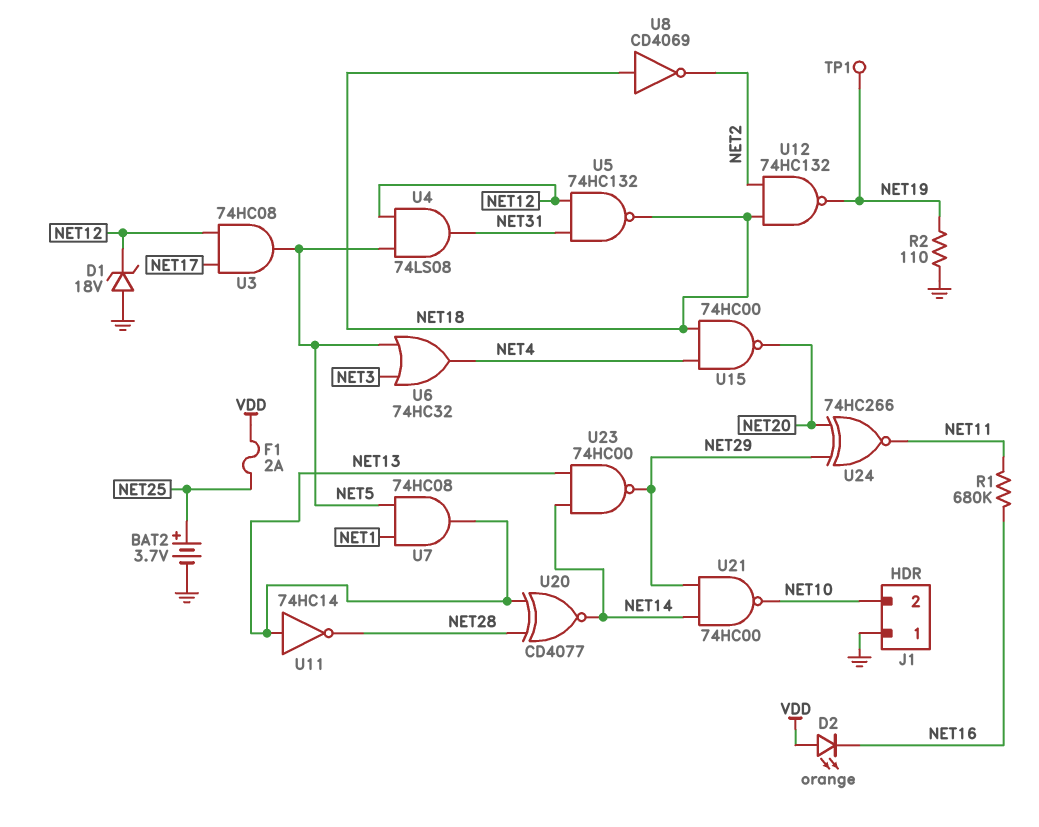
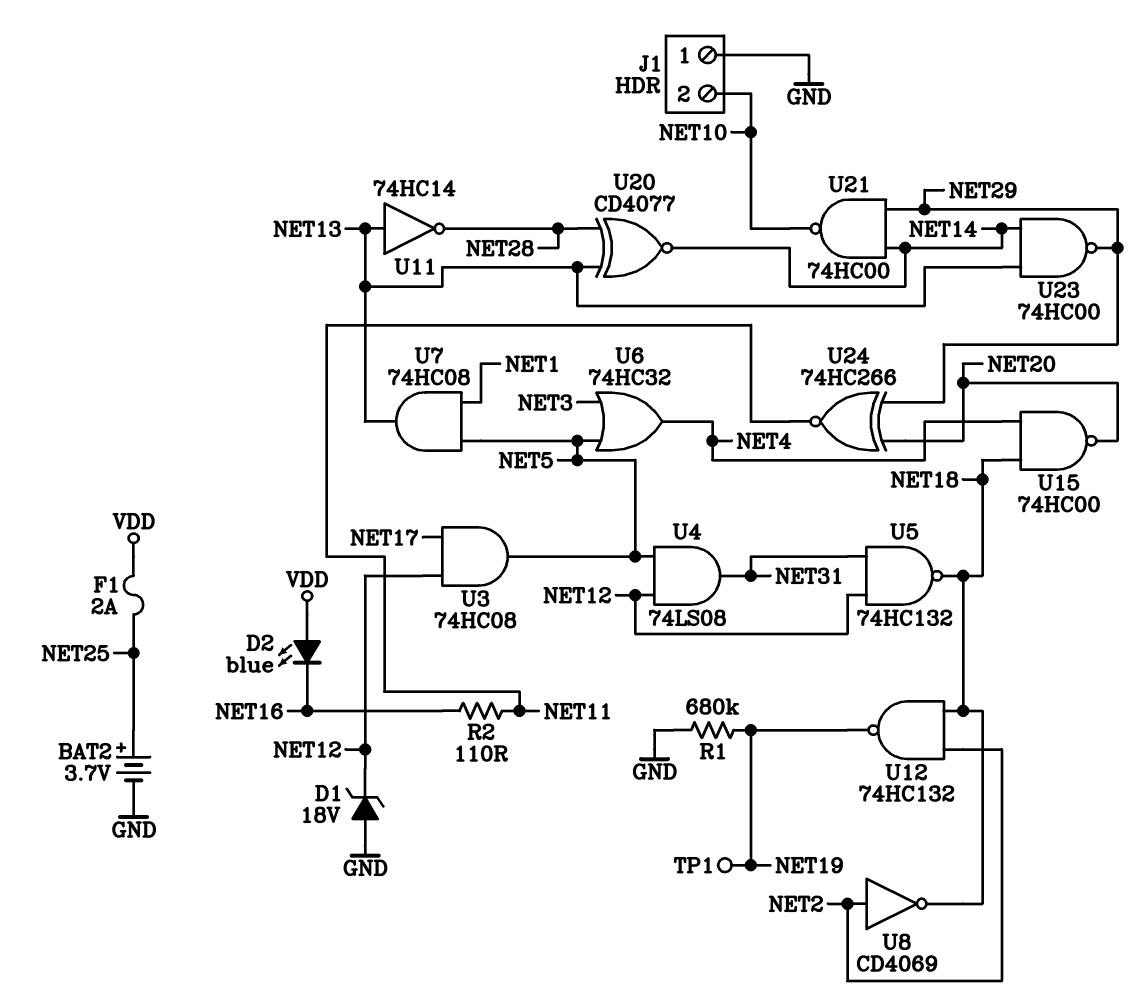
D2: LED orange (A VDD, K NET16) -> LED blue (A VDD, K NET16)
R1: 680k (NET11, NET16) -> 680k (GND, NET19)
R2: 110 (GND, NET19) -> 110 (NET11, NET16)
U8: NOT CD4069 (in NET18, out NET2) -> NOT CD4069 (in NET2, out NET18)

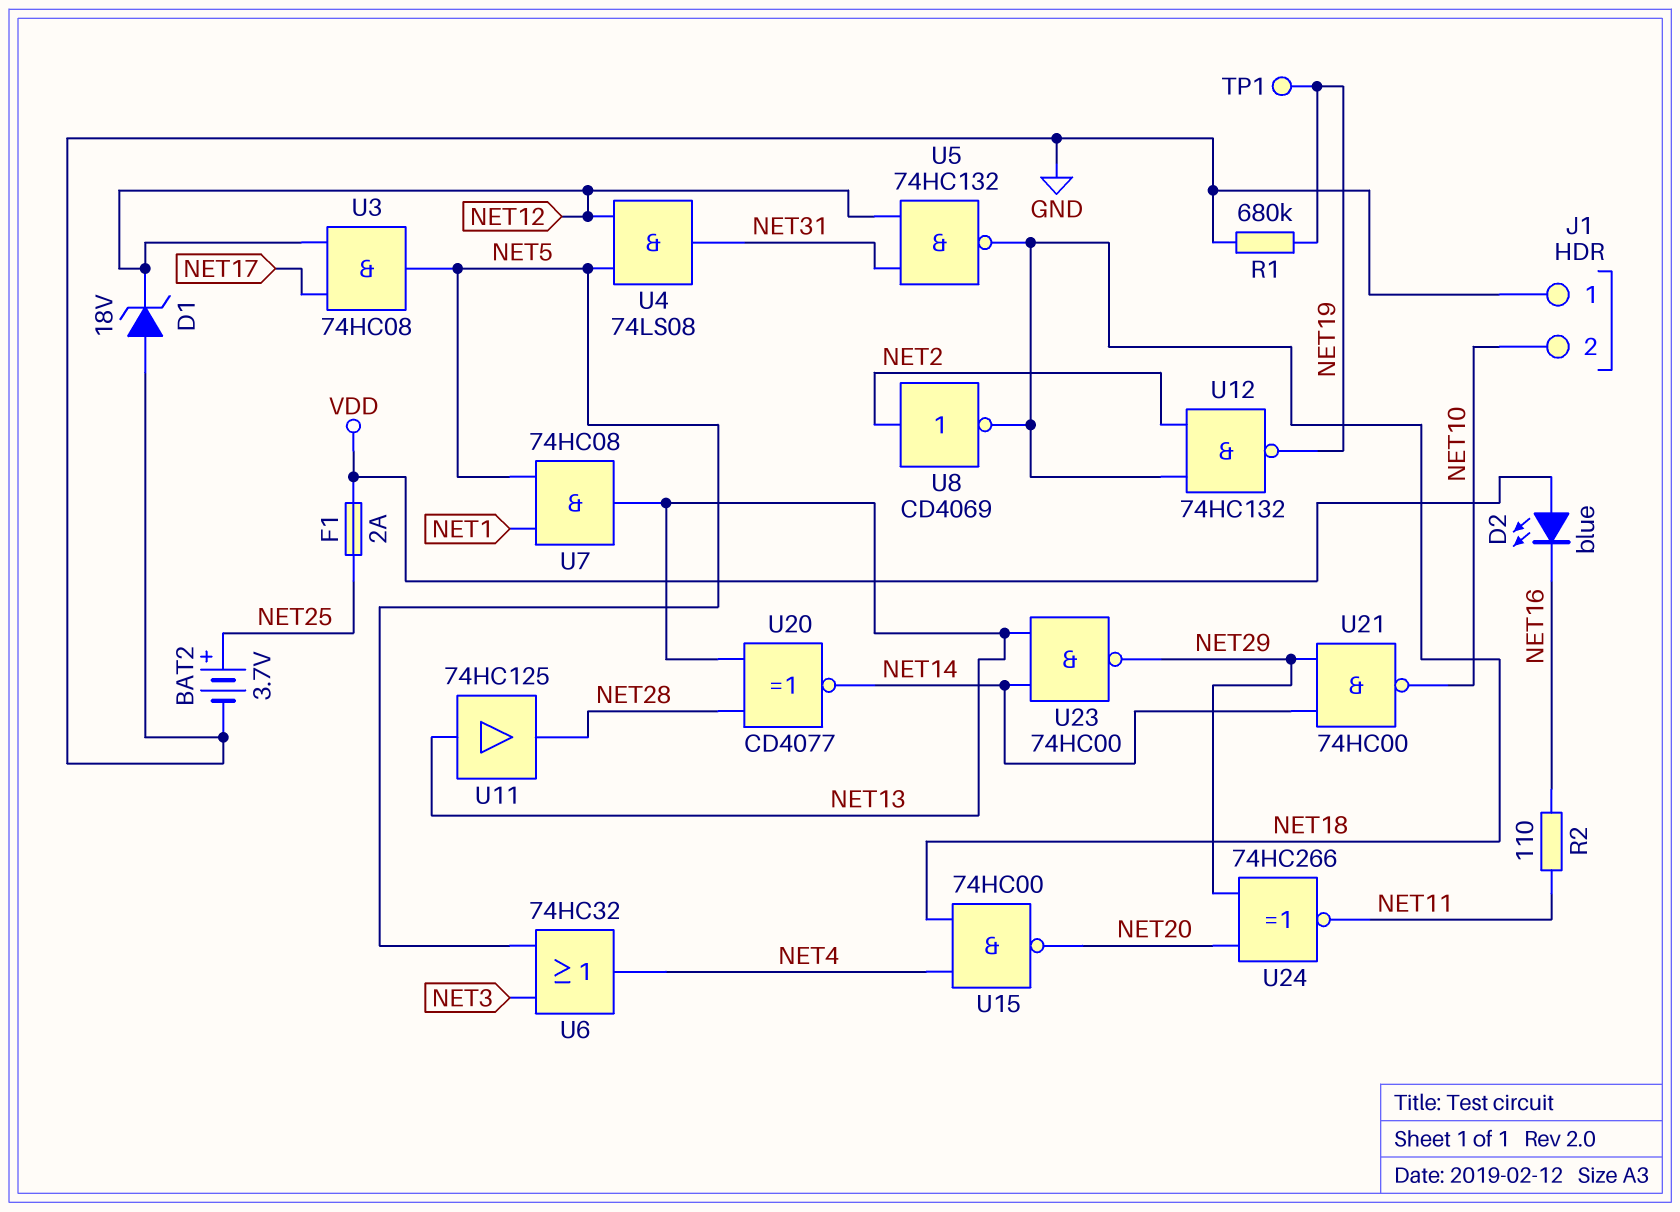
U11: NOT 74HC14 (in NET13, out NET28) -> buffer 74HC125 (in NET13, out NET28)

